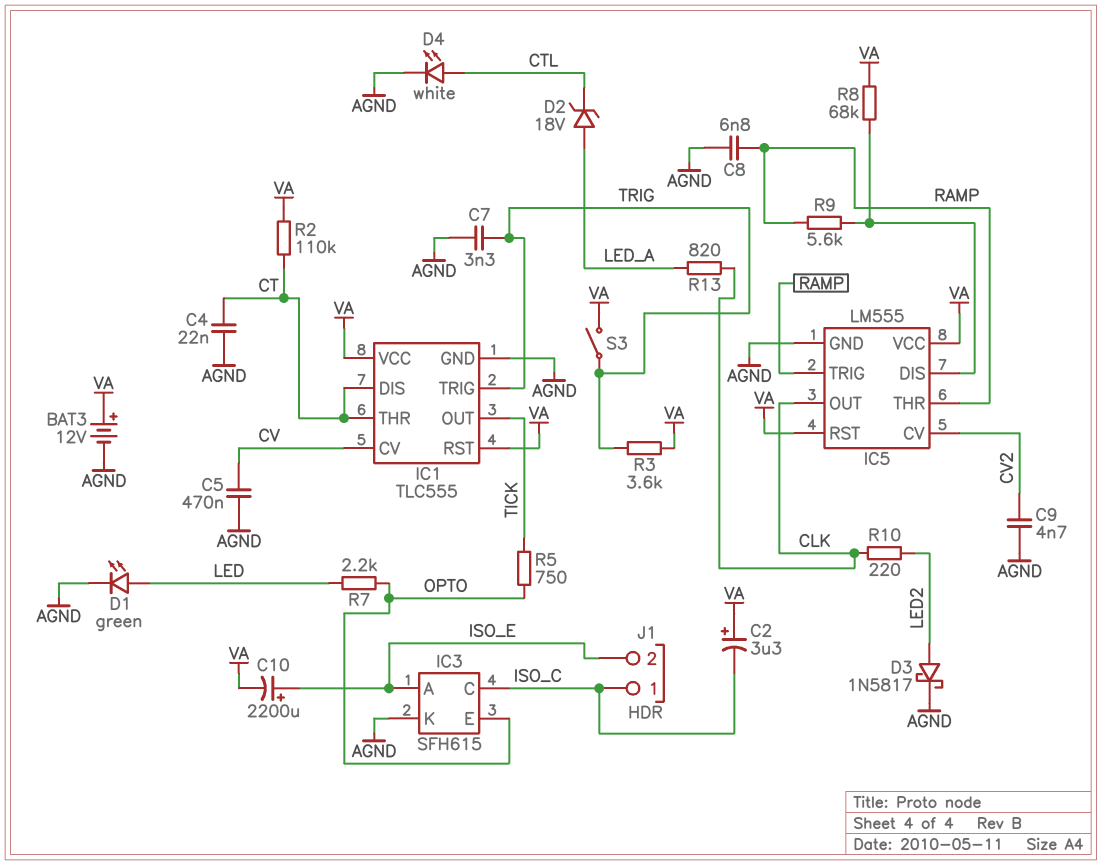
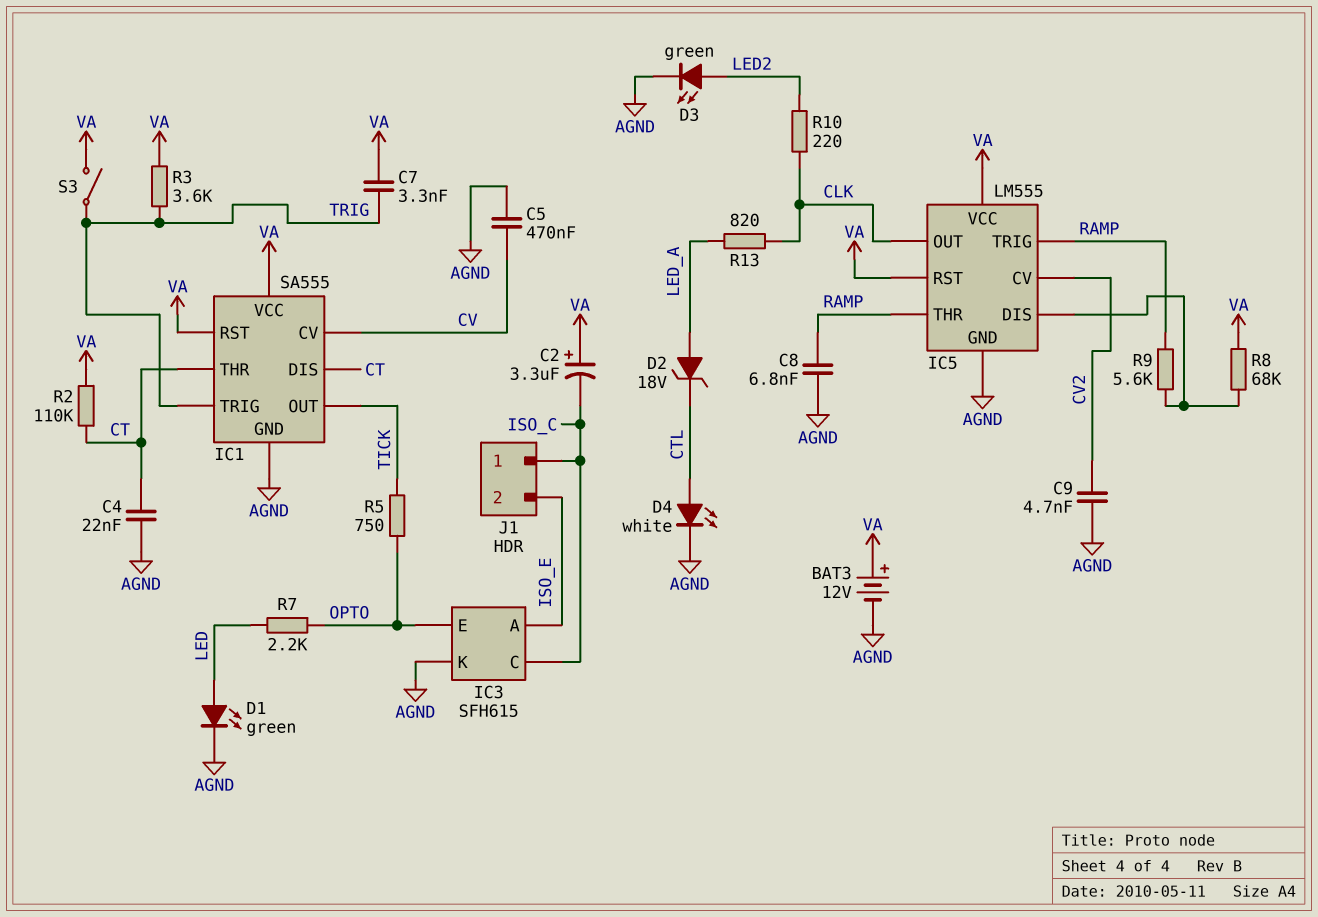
C7: 3.3nF (AGND, TRIG) -> 3.3nF (TRIG, VA)
C10: 2200uF (plus ISO_E, minus VA) -> none
D3: schottky 1N5817 (A LED2, K AGND) -> LED green (A LED2, K AGND)
IC1: TLC555 -> SA555

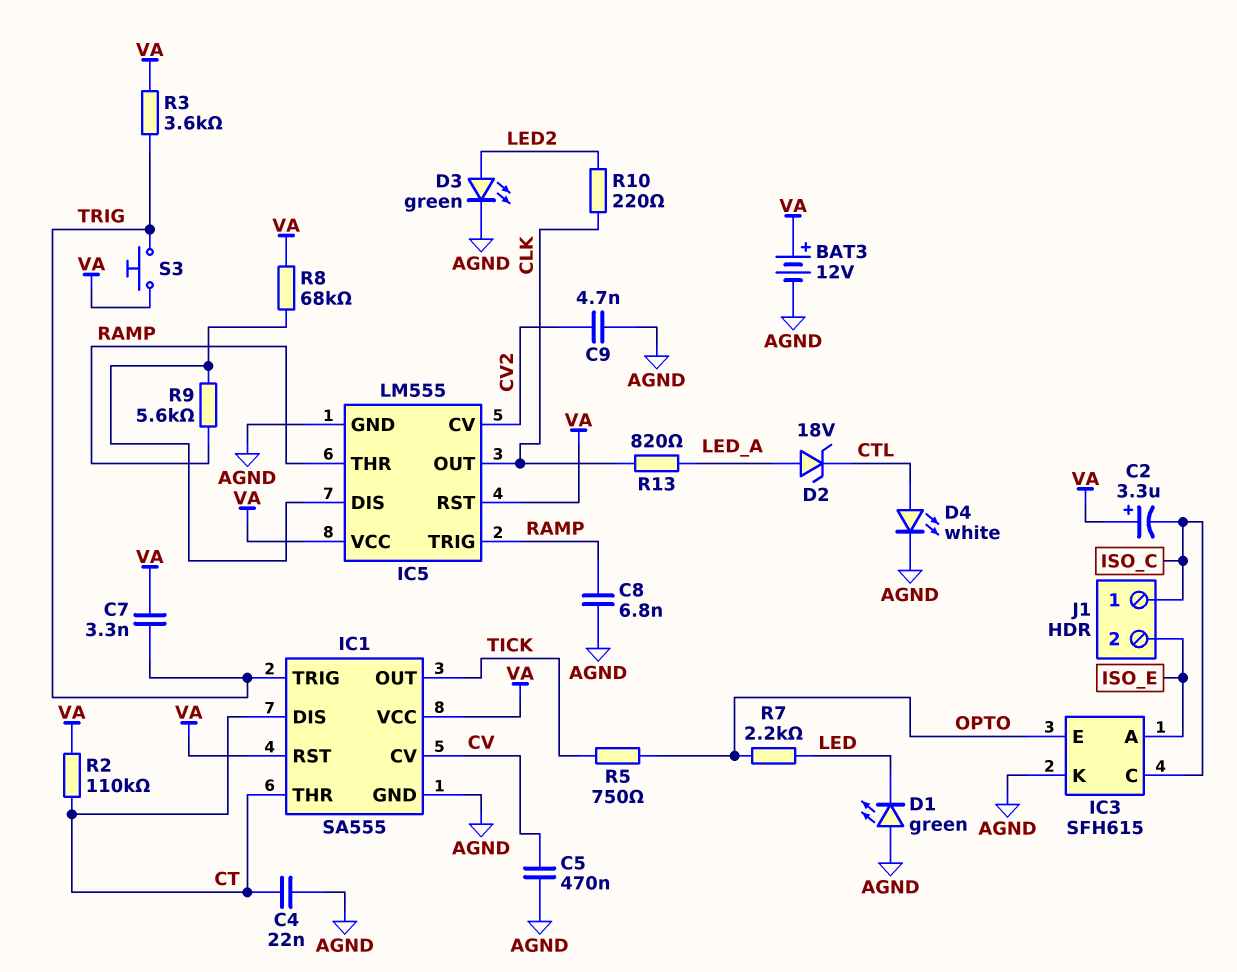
D1: LED green (A LED, K AGND) -> LED green (A AGND, K LED)
S3: switch (TRIG, VA) -> button (TRIG, VA)

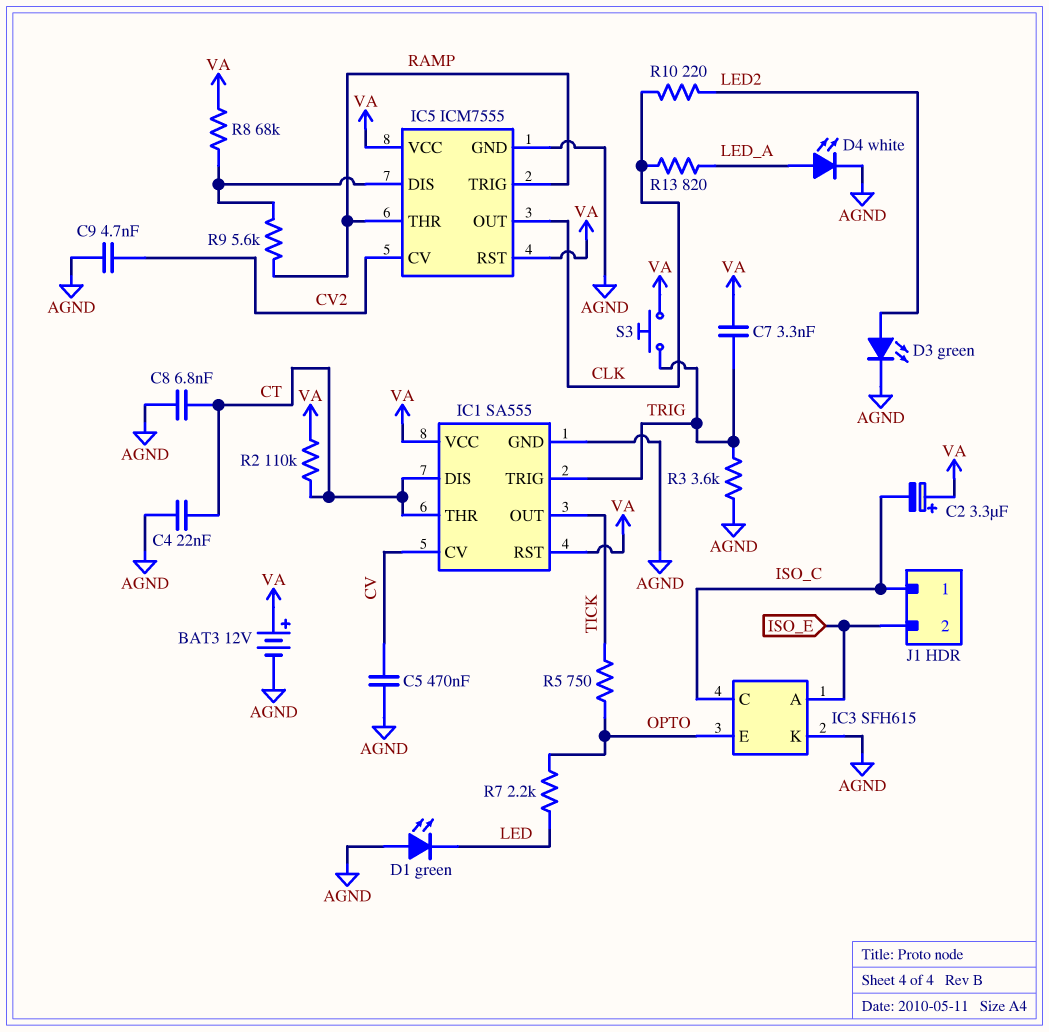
C8: 6.8nF (AGND, RAMP) -> 6.8nF (AGND, CT)
D2: zener 18V (A LED_A, K CTL) -> none
D4: LED white (A CTL, K AGND) -> LED white (A LED_A, K AGND)
IC5: LM555 -> ICM7555
R3: 3.6k (TRIG, VA) -> 3.6k (AGND, TRIG)

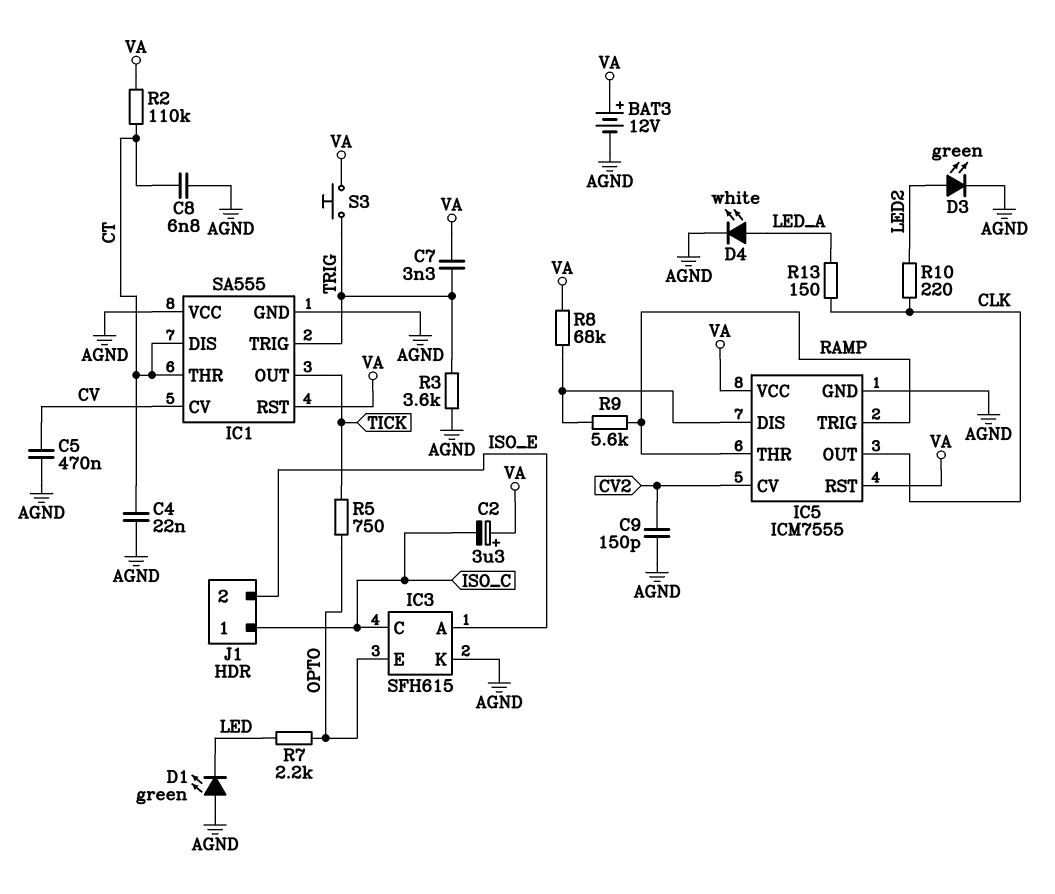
C9: 4.7nF (AGND, CV2) -> 150pF (AGND, CV2)
IC1 pin VCC: VA -> AGND
R13: 820 (CLK, LED_A) -> 150 (CLK, LED_A)

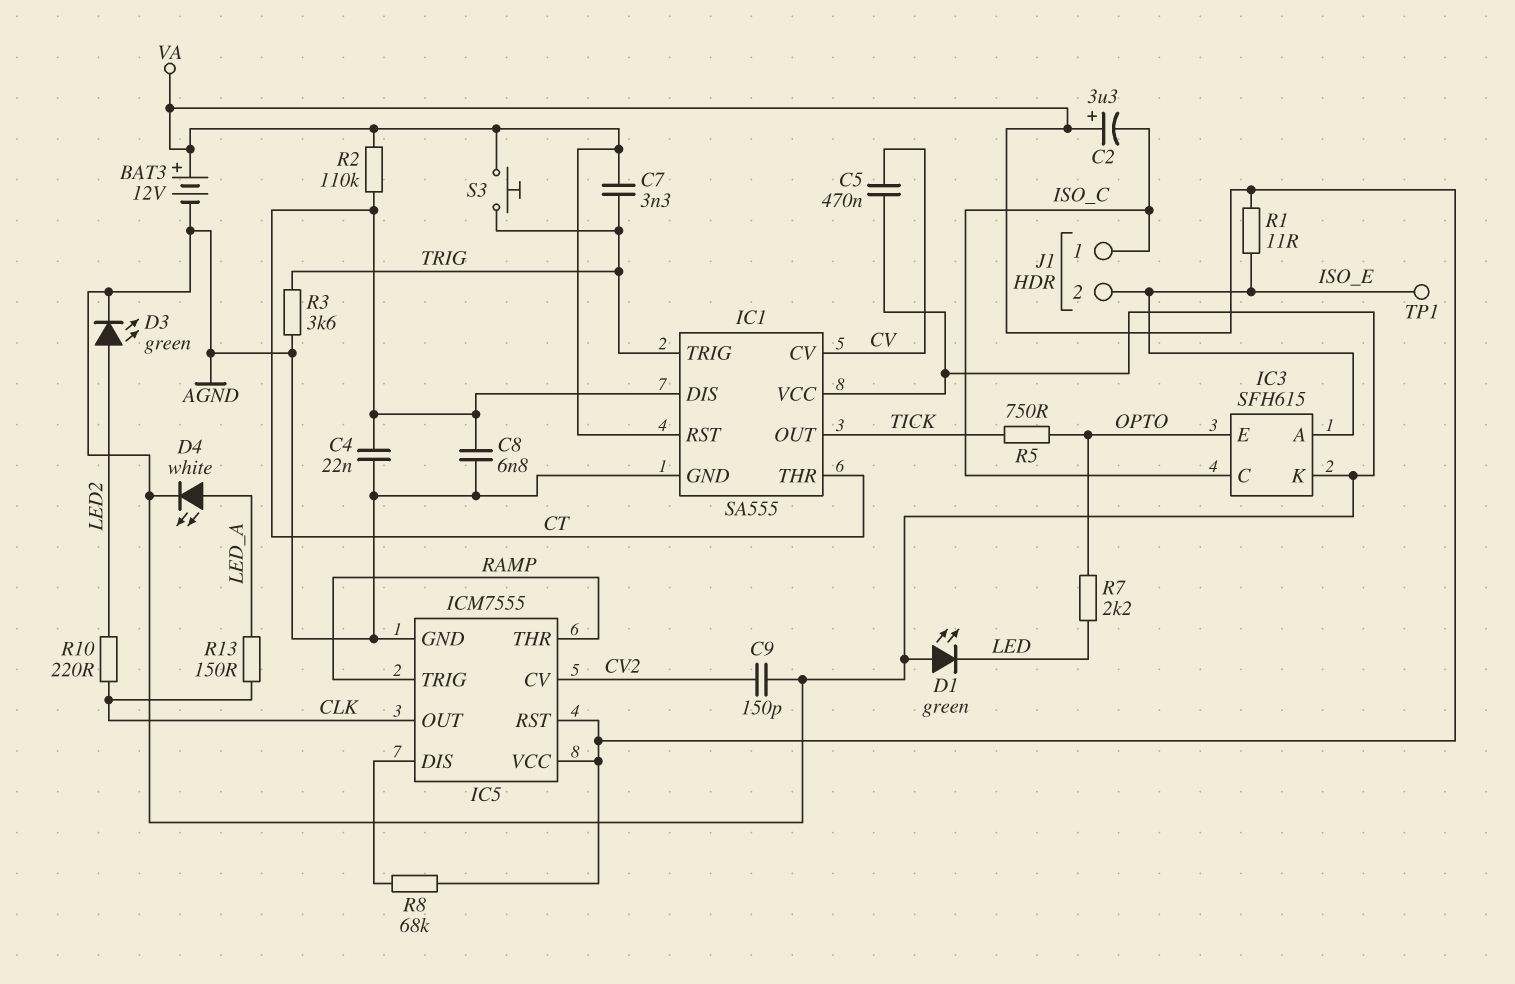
R1: none -> 11 (ISO_E, VA)
R9: 5.6k (IC5/DIS, RAMP) -> none
TP1: none -> test point (ISO_E)

